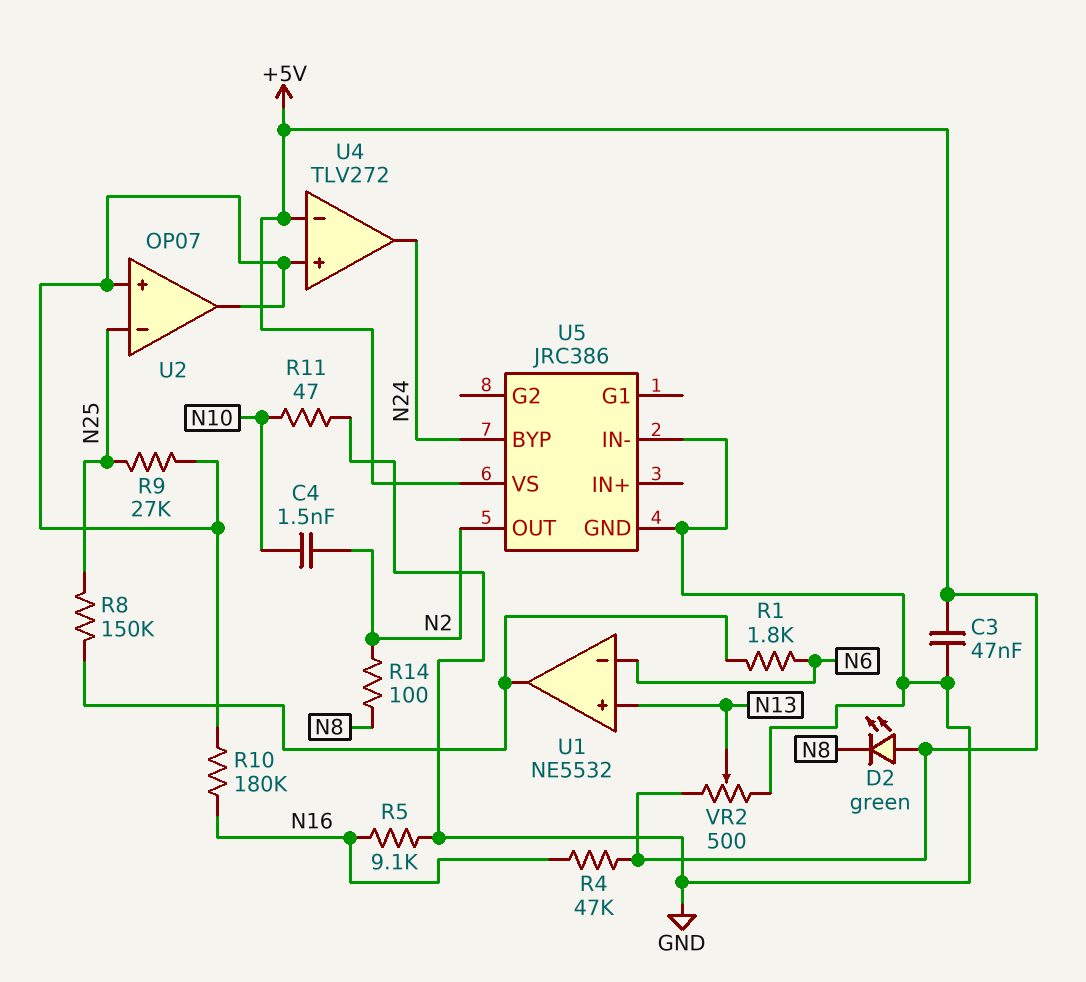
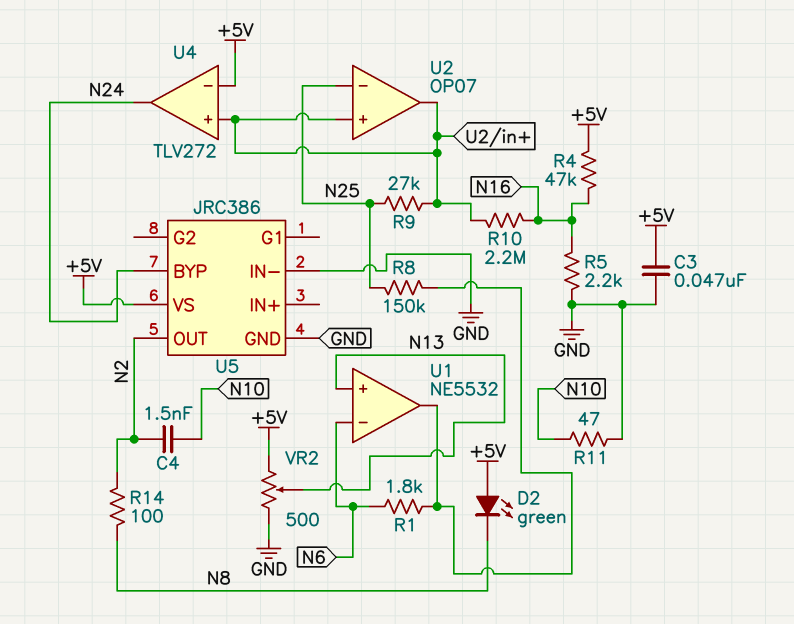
R5: 9.1k (GND, N16) -> 2.2k (GND, N16)
R10: 180k (N16, U2/in+) -> 2.2M (N16, U2/in+)

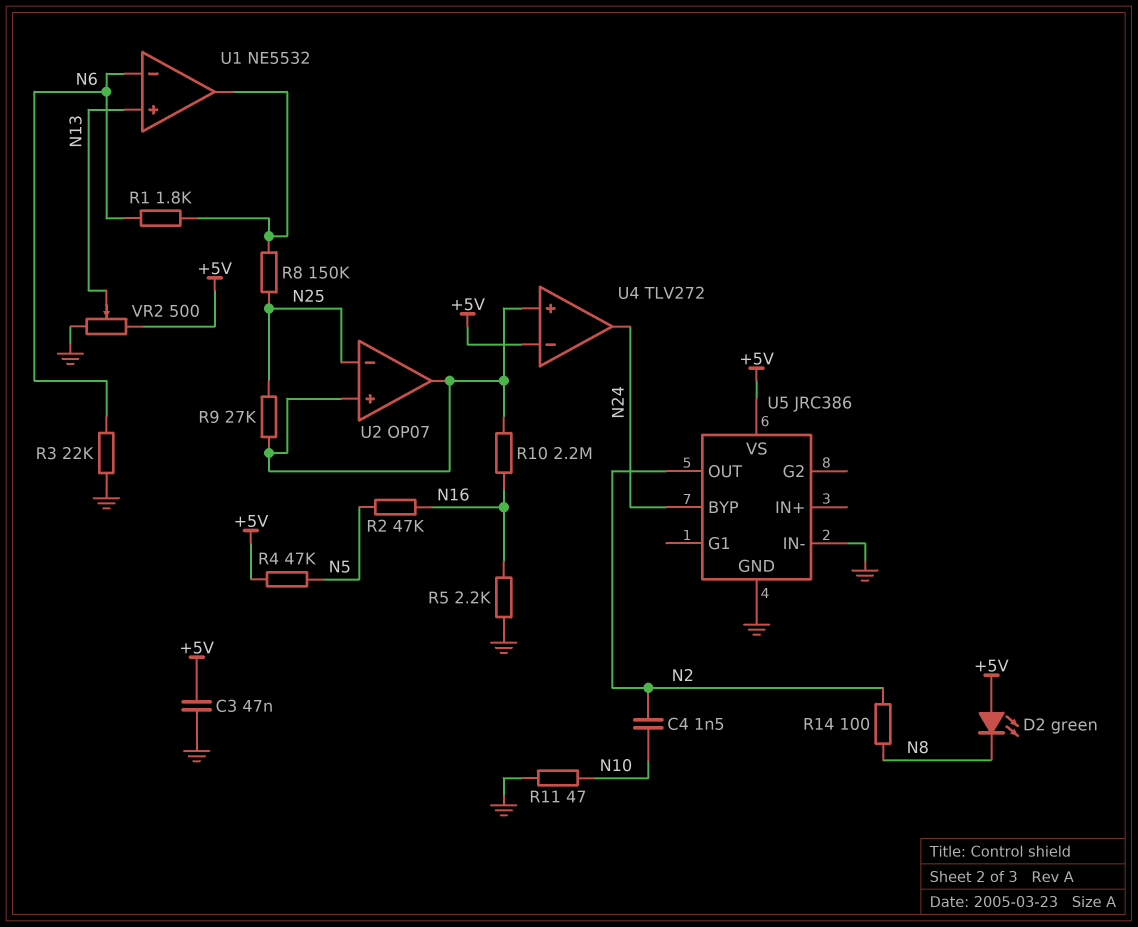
R2: none -> 47k (N5, N16)
R3: none -> 22k (GND, N6)
R4: 47k (+5V, N16) -> 47k (+5V, N5)

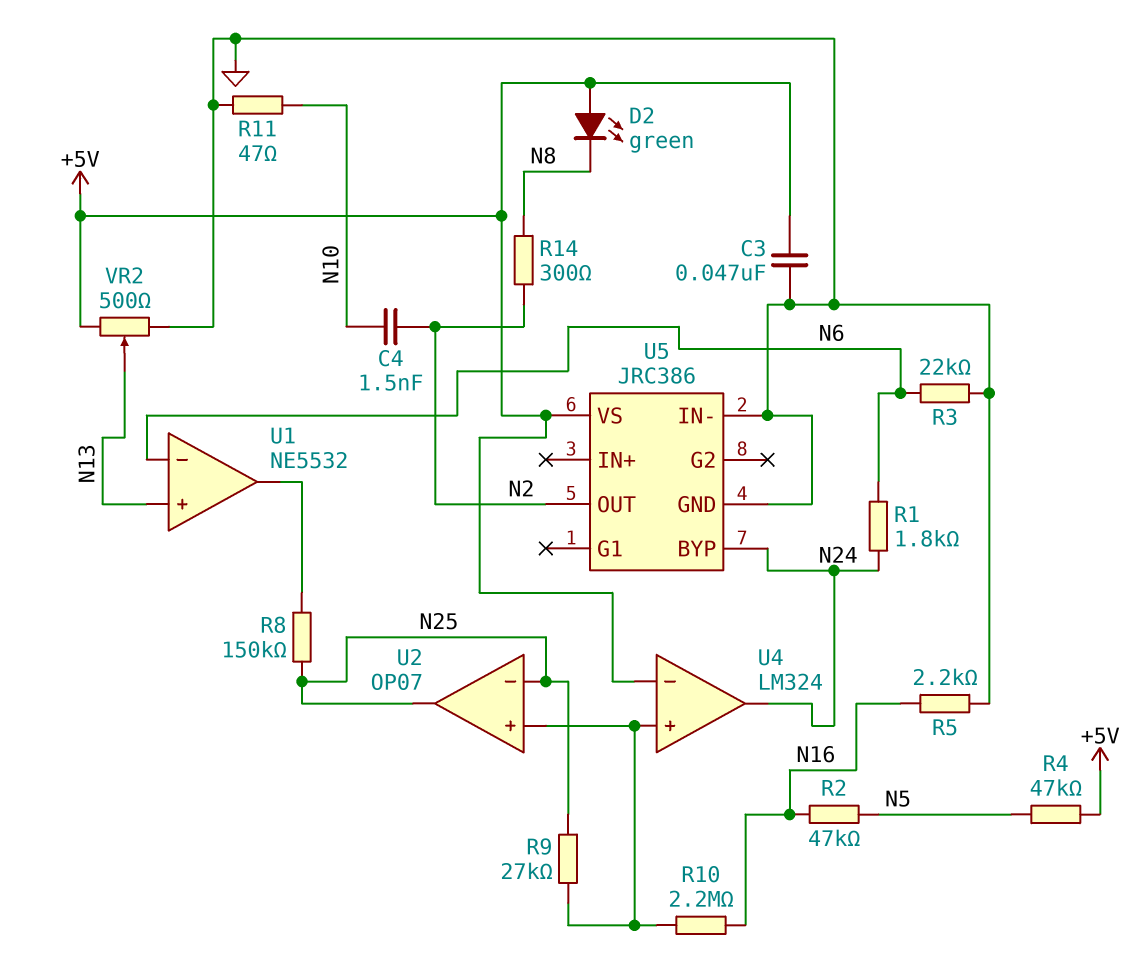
R1: 1.8k (N6, U1/out) -> 1.8k (N6, N24)
R14: 100 (N2, N8) -> 300 (N2, N8)
U2 pin out: U2/in+ -> N25
U4: TLV272 -> LM324

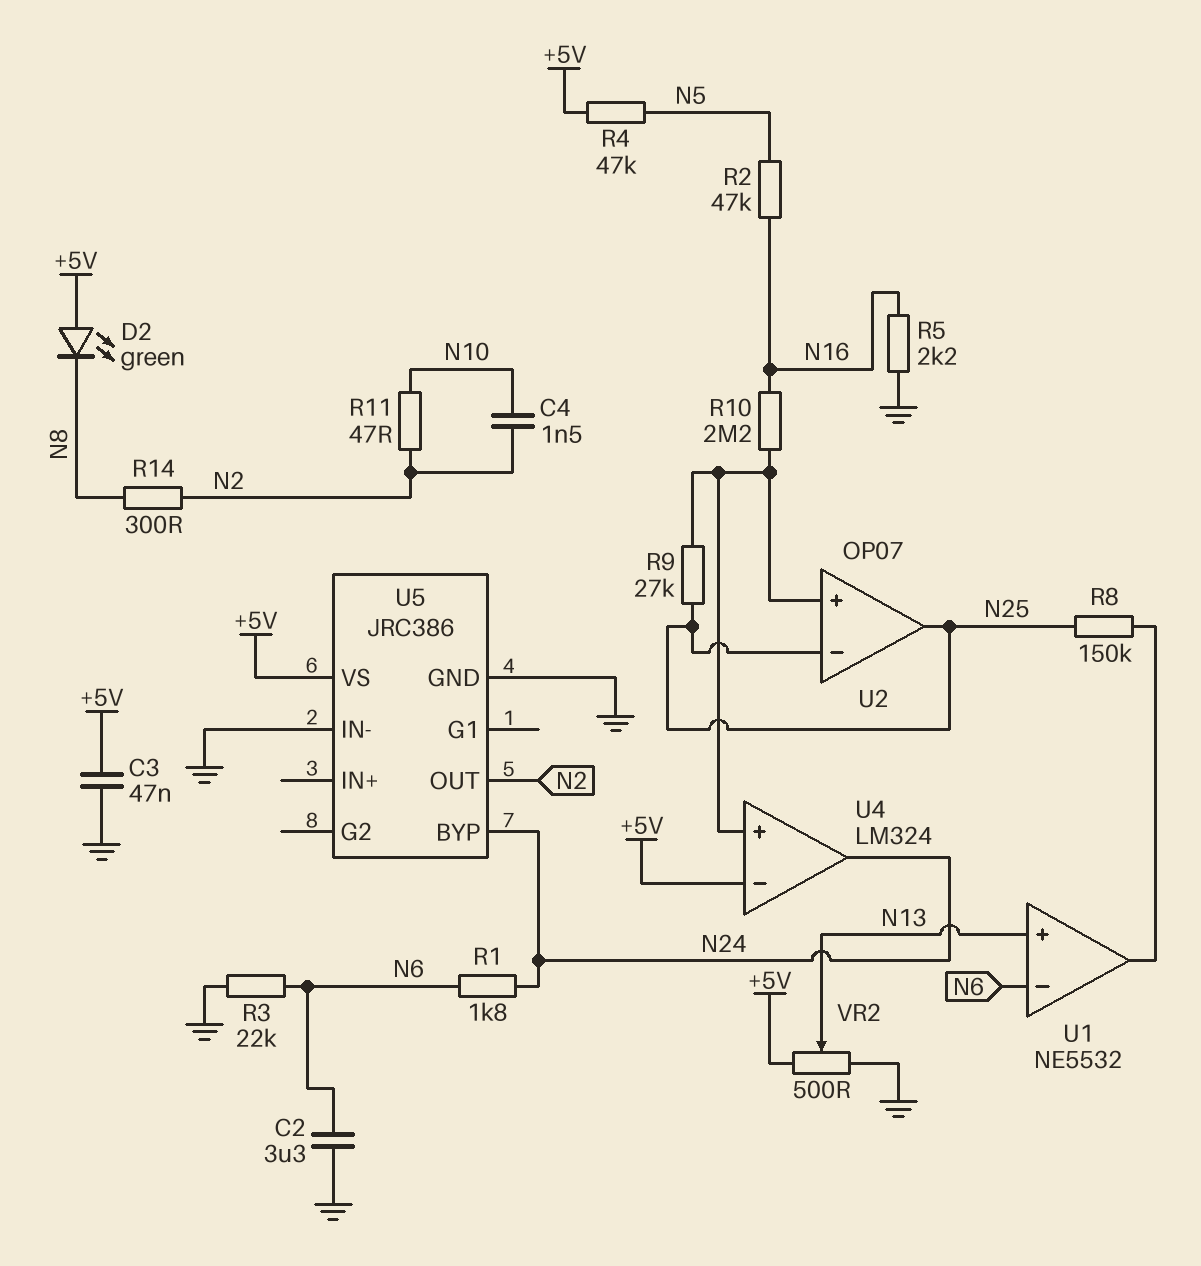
C2: none -> 3.3uF (GND, N6)
R11: 47 (GND, N10) -> 47 (N2, N10)

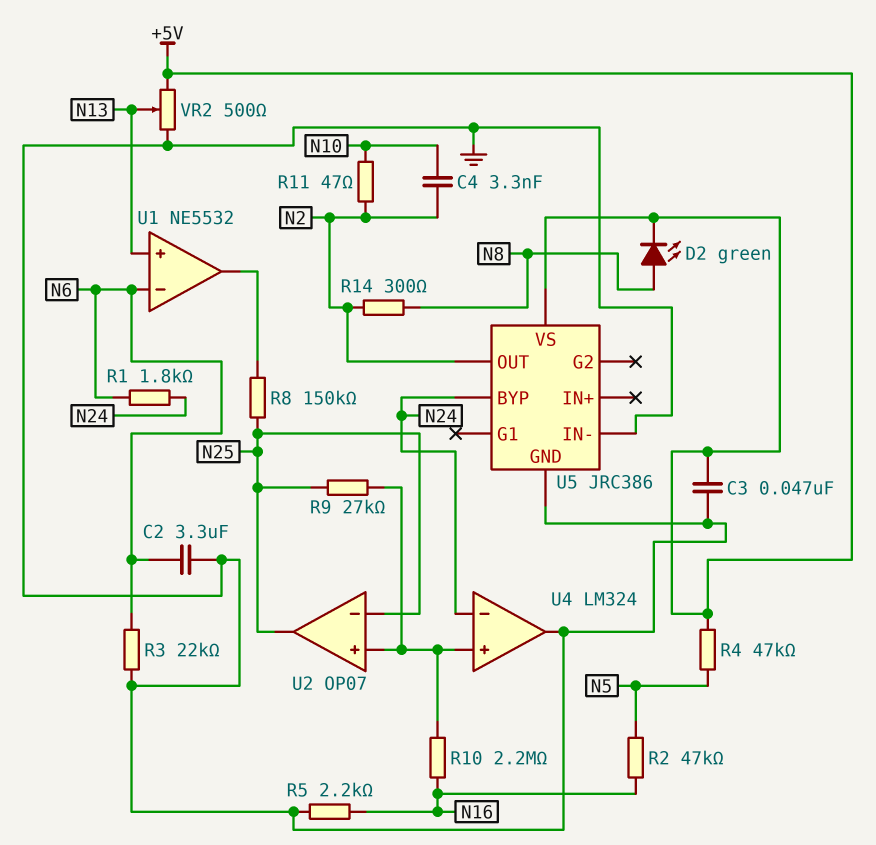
C4: 1.5nF (N2, N10) -> 3.3nF (N2, N10)
D2: LED green (A +5V, K N8) -> LED green (A N8, K +5V)
U4 pin in-: +5V -> N24
U4 pin out: N24 -> GND

